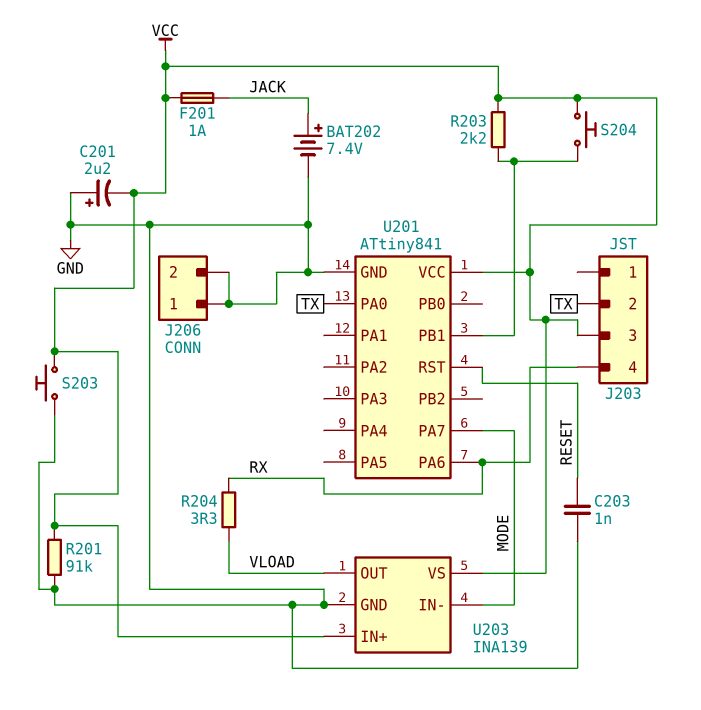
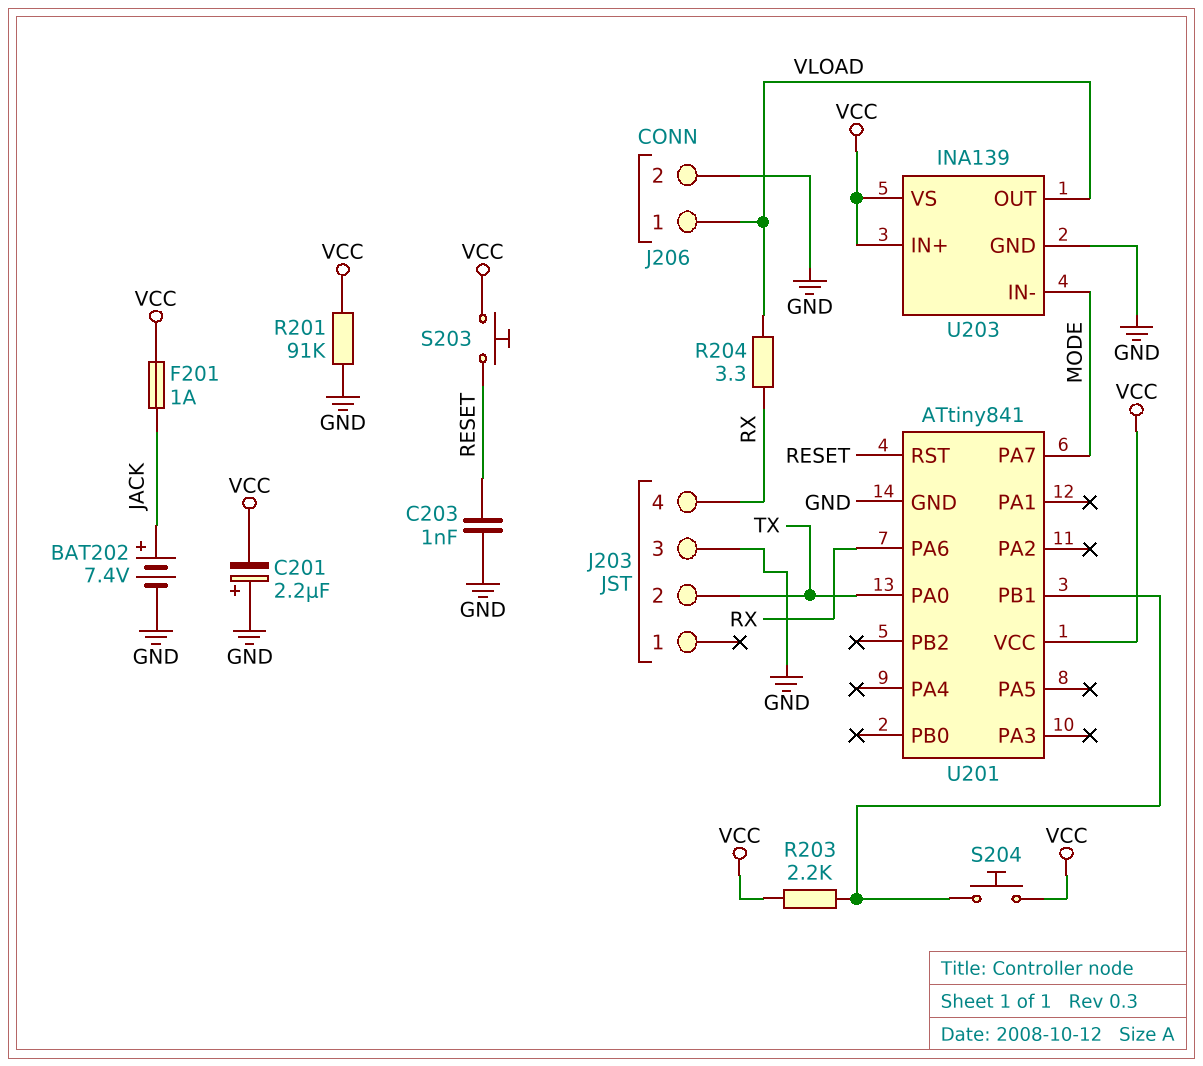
J203 pin 3: VCC -> GND
J206 pin 1: GND -> VLOAD
S203: button (GND, VCC) -> button (RESET, VCC)

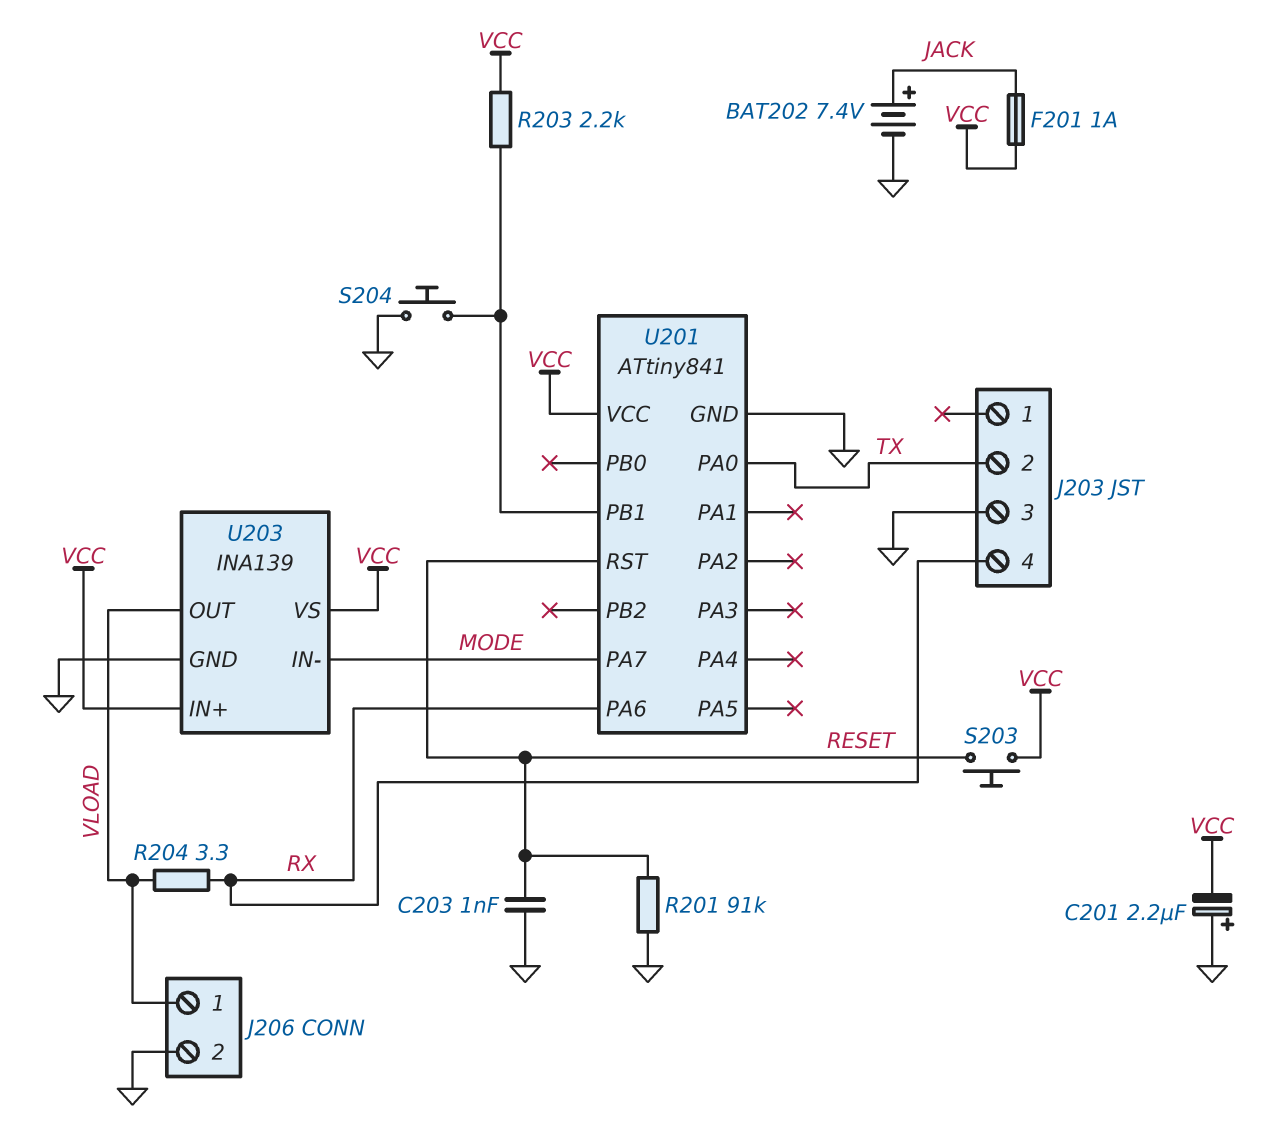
R201: 91k (GND, VCC) -> 91k (GND, RESET)
S204: button (U201/PB1, VCC) -> button (GND, U201/PB1)

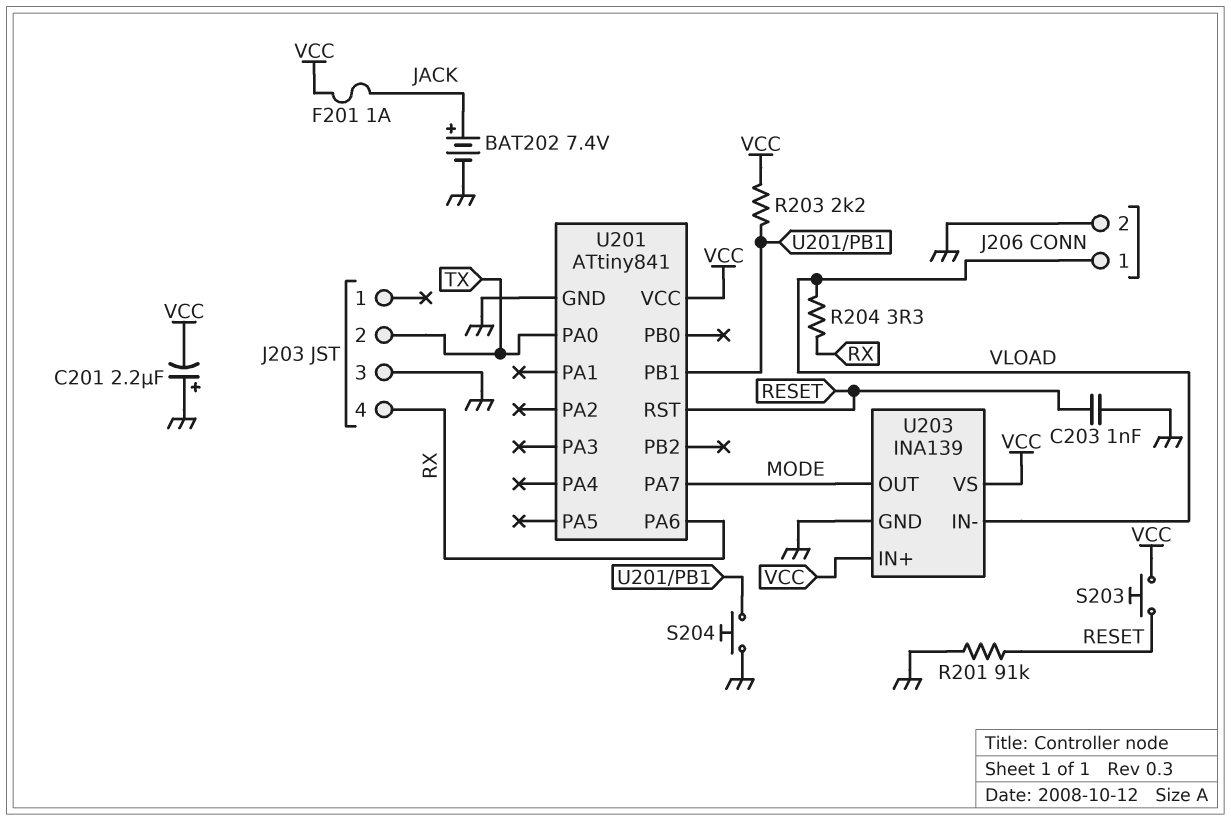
U203 pin IN-: MODE -> VLOAD
U203 pin OUT: VLOAD -> MODE

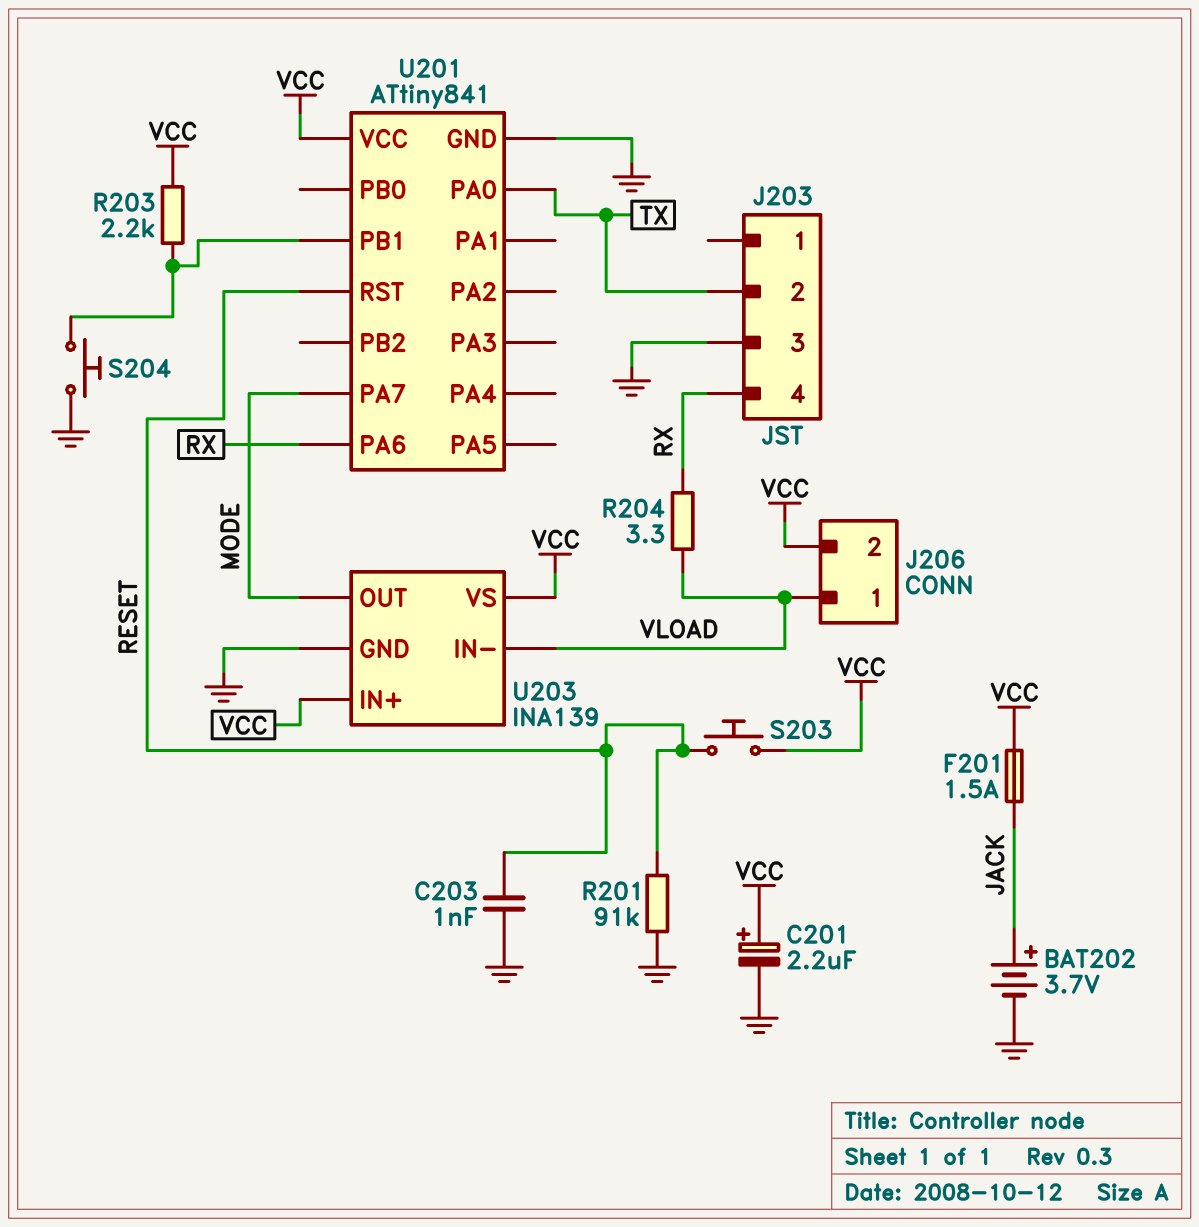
BAT202: 7.4V (plus JACK, minus GND) -> 3.7V (plus JACK, minus GND)
C201: 2.2uF (plus GND, minus VCC) -> 2.2uF (plus VCC, minus GND)
F201: 1A (JACK, VCC) -> 1.5A (JACK, VCC)
J206 pin 2: GND -> VCC

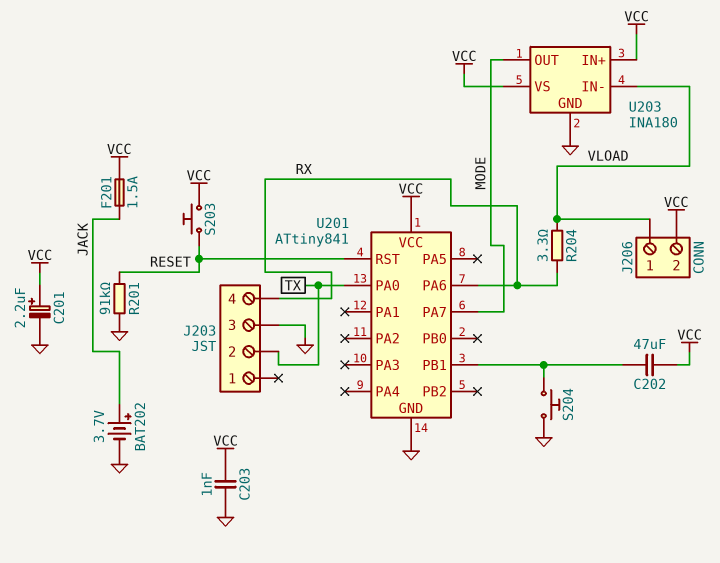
C202: none -> 47uF (U201/PB1, VCC)
C203: 1nF (GND, RESET) -> 1nF (GND, VCC)
R203: 2.2k (U201/PB1, VCC) -> none
U203: INA139 -> INA180

